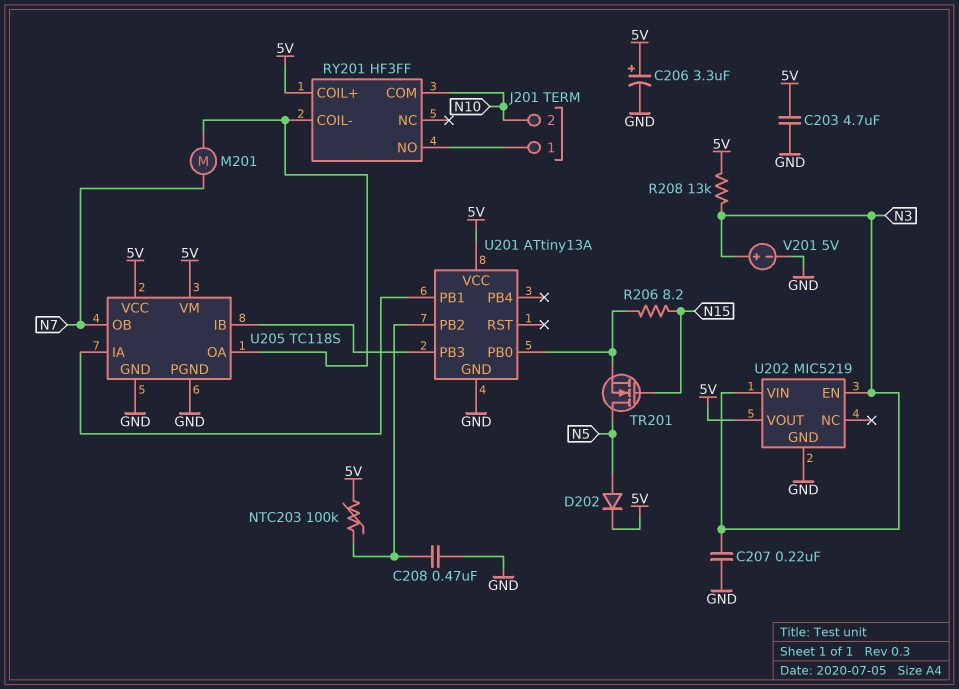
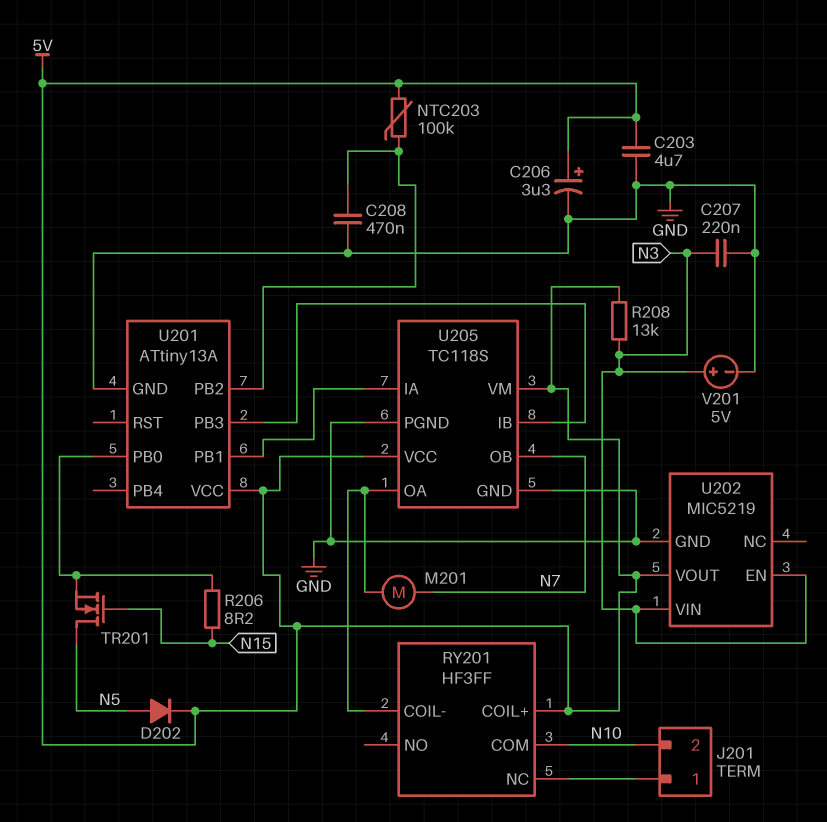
RY201 pin NC: none -> J201/1
RY201 pin NO: J201/1 -> none

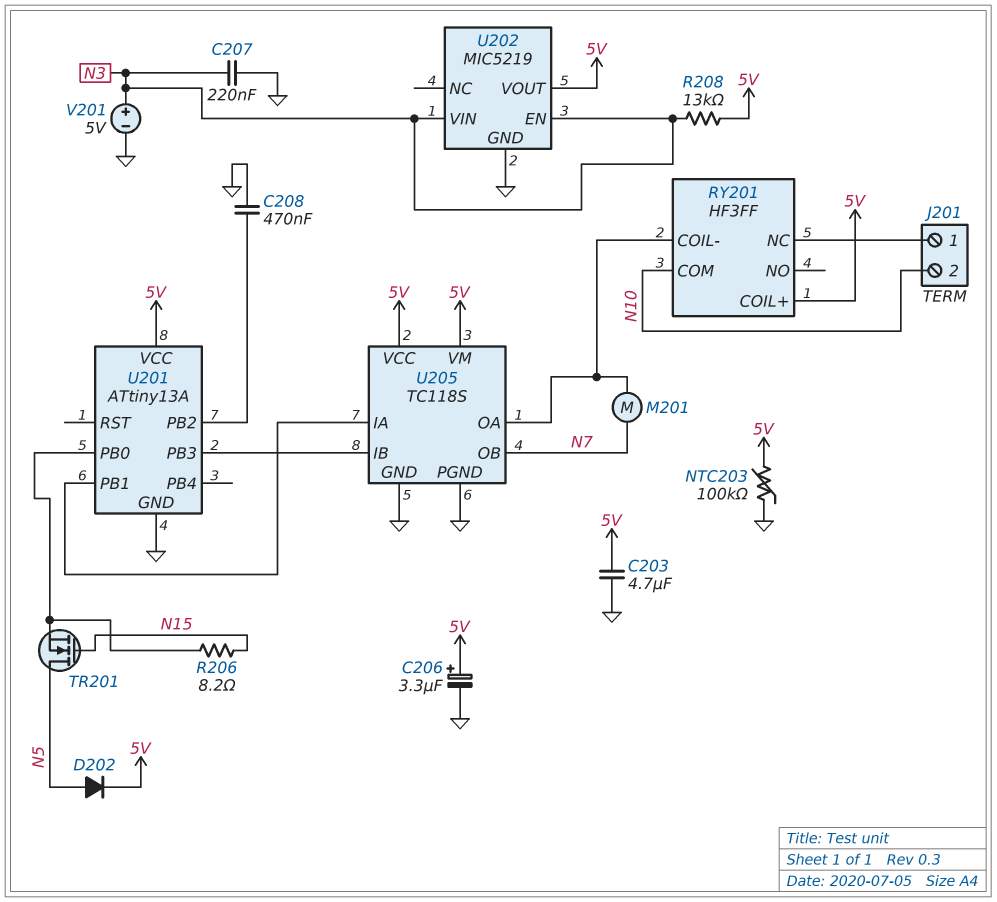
NTC203: 100k (5V, U201/PB2) -> 100k (5V, GND)

